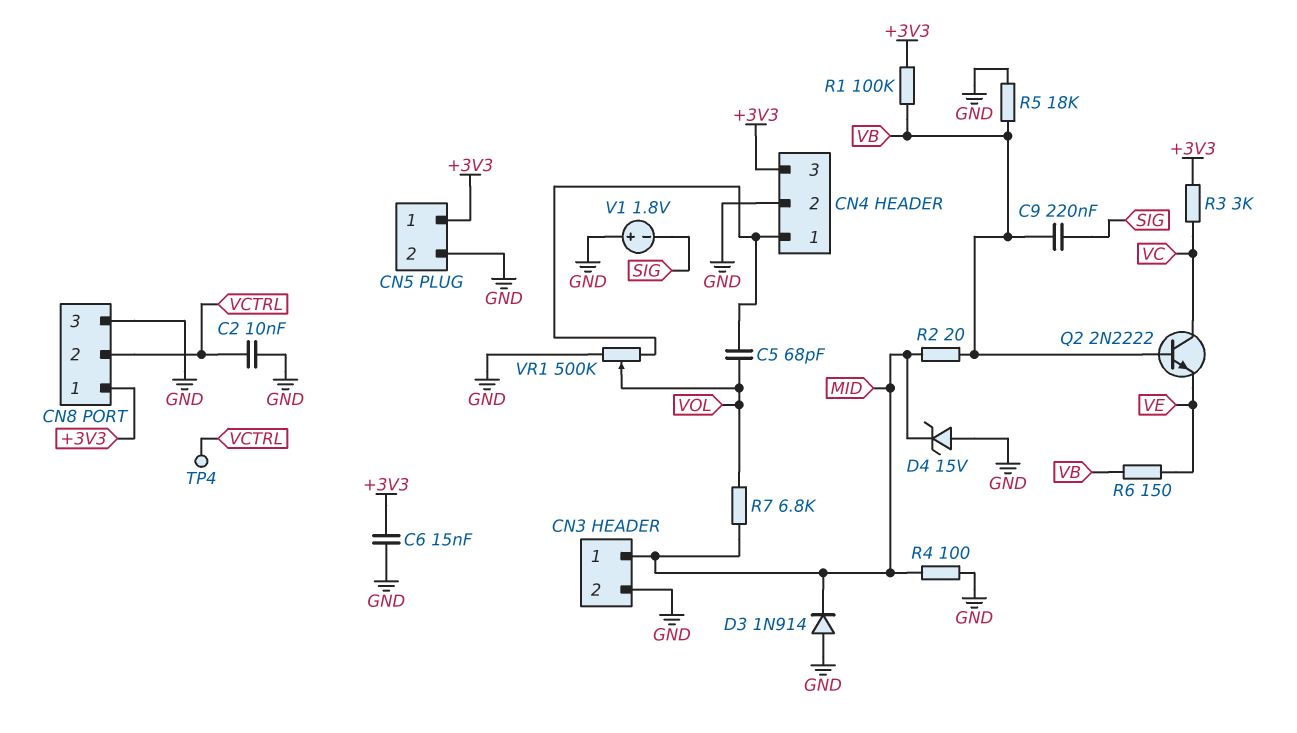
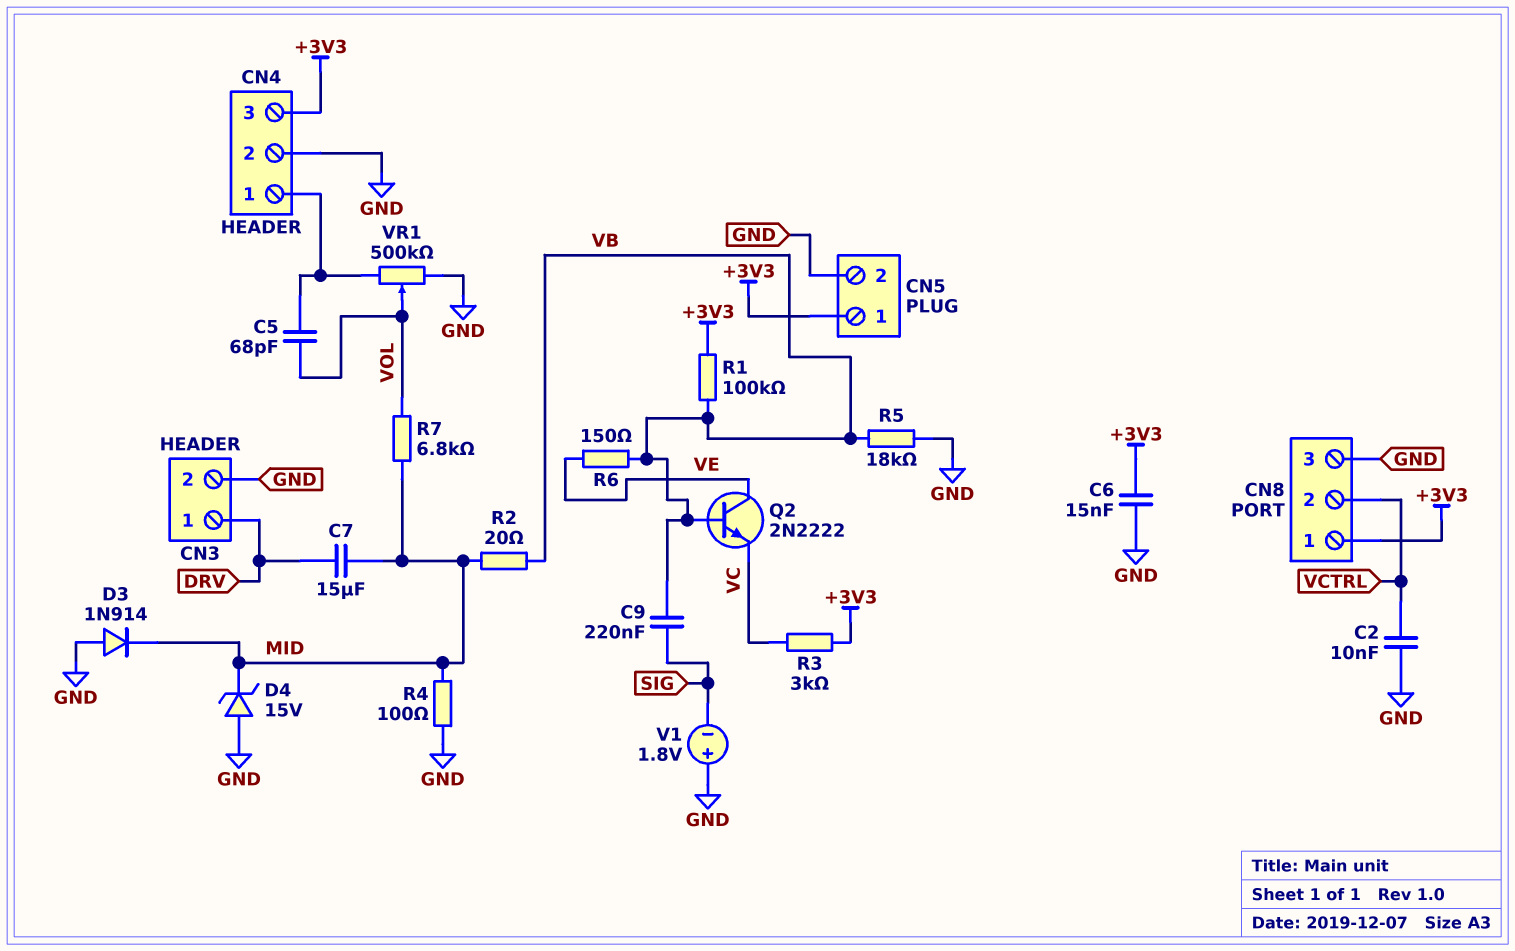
C7: none -> 15uF (DRV, MID)
CN3 pin 1: MID -> DRV
Q2: NPN 2N2222 (B VB, C VC, E VE) -> NPN 2N2222 (B VB, C VE, E VC)
TP4: test point (VCTRL) -> none

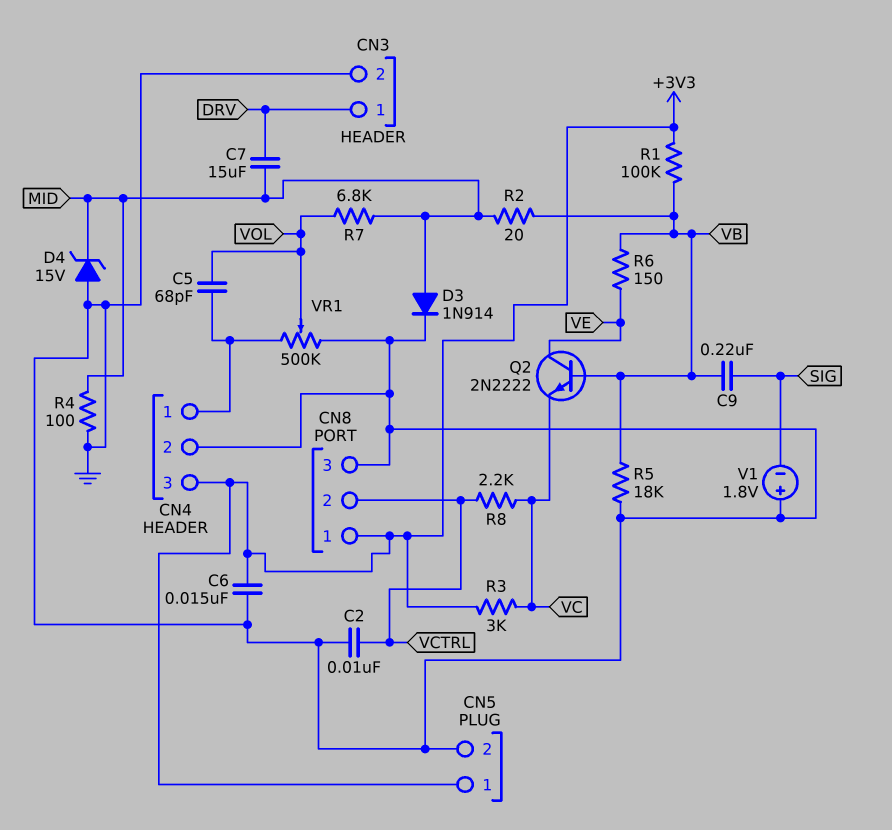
D3: diode 1N914 (A GND, K MID) -> diode 1N914 (A MID, K GND)
R8: none -> 2.2k (VC, VCTRL)

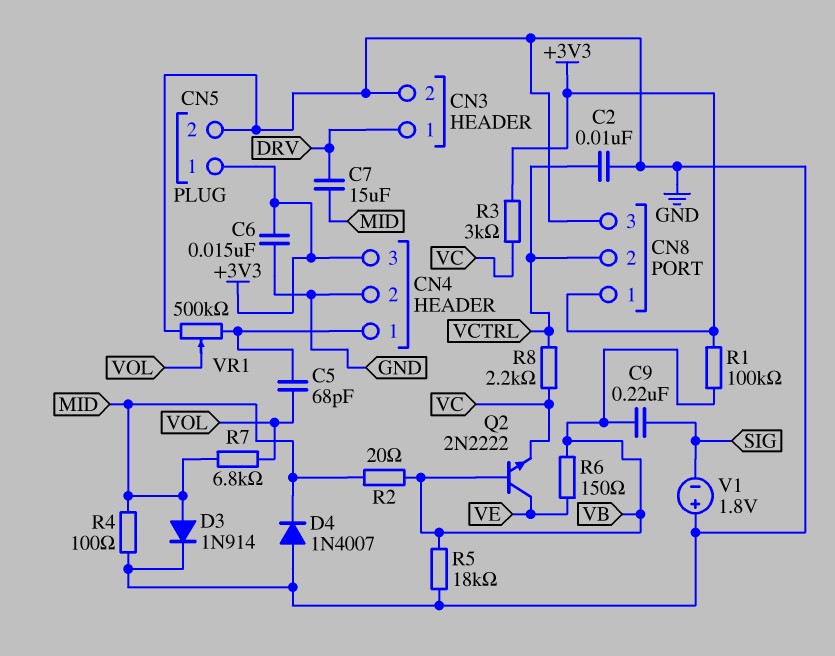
D4: zener 15V (A GND, K MID) -> diode 1N4007 (A GND, K MID)

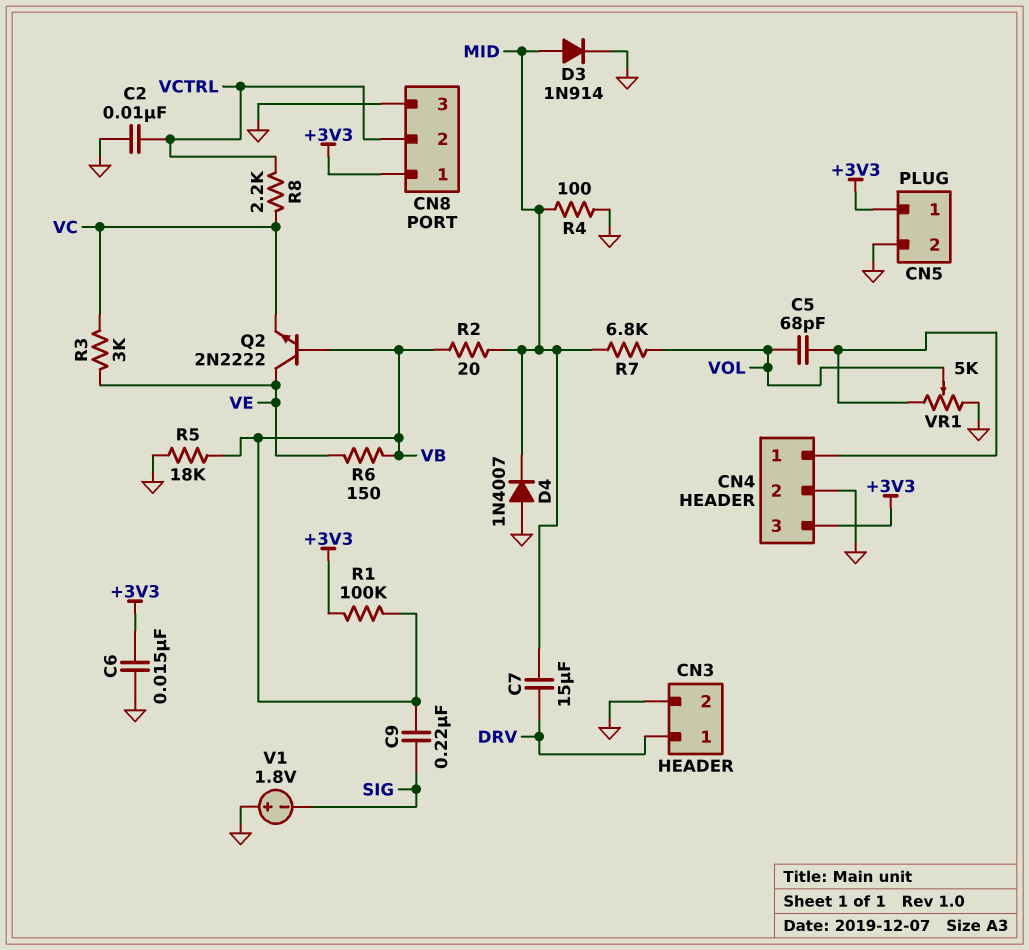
R3: 3k (+3V3, VC) -> 3k (VC, VE)
VR1: 500k (CN4/1, GND, wiper VOL) -> 5k (CN4/1, GND, wiper VOL)

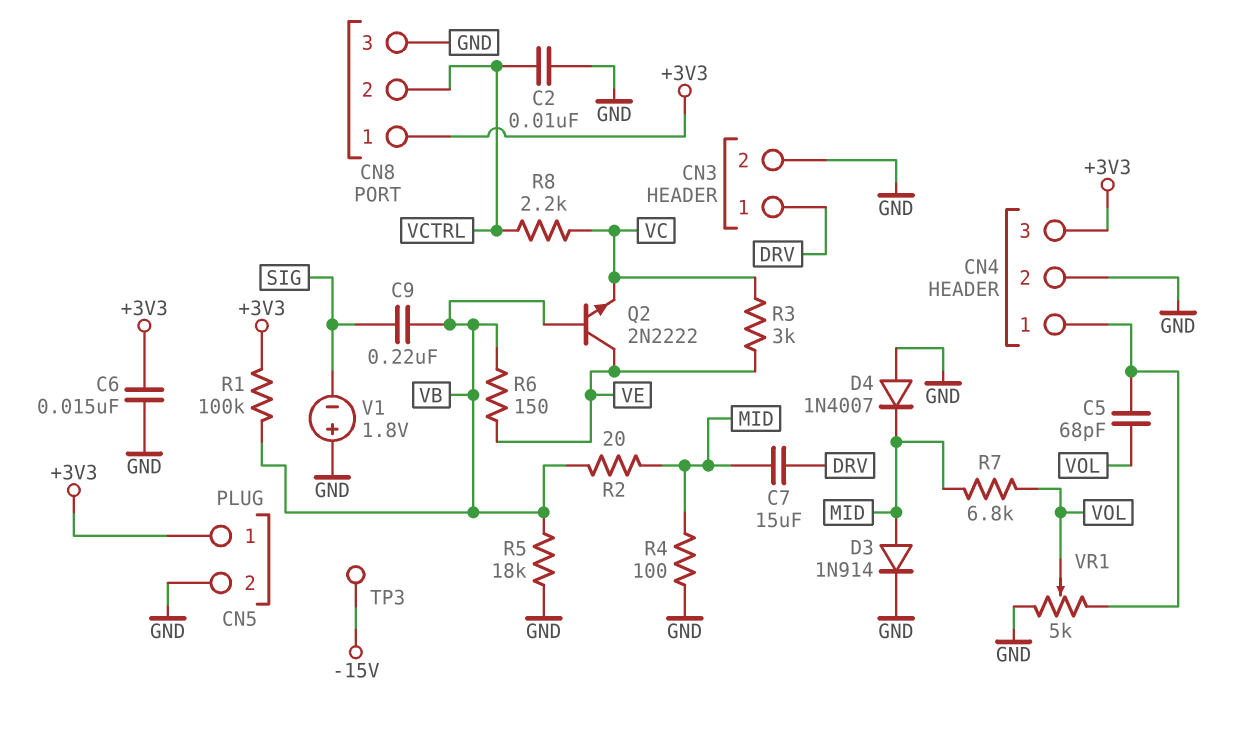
TP3: none -> test point (-15V)

